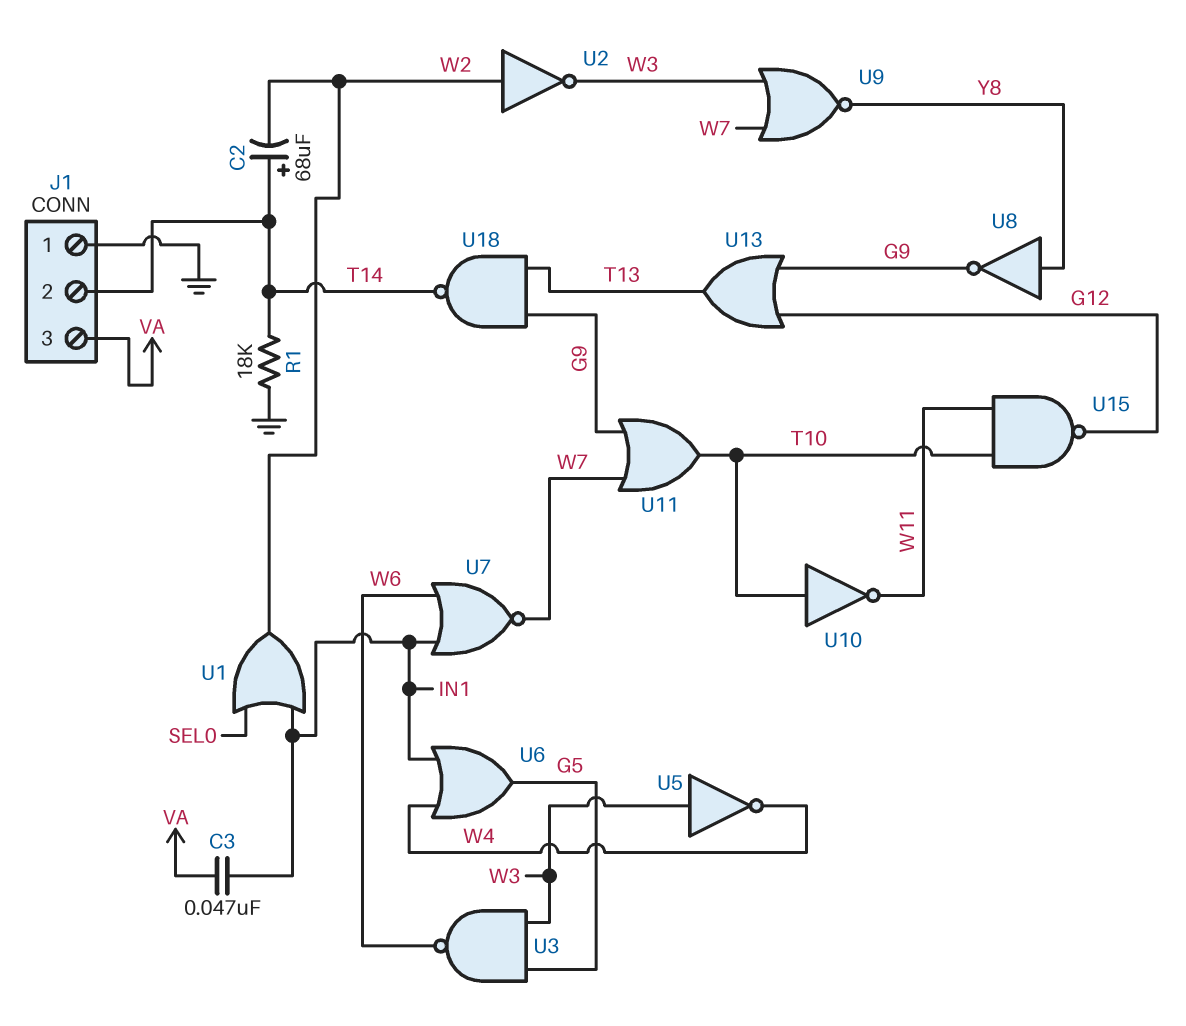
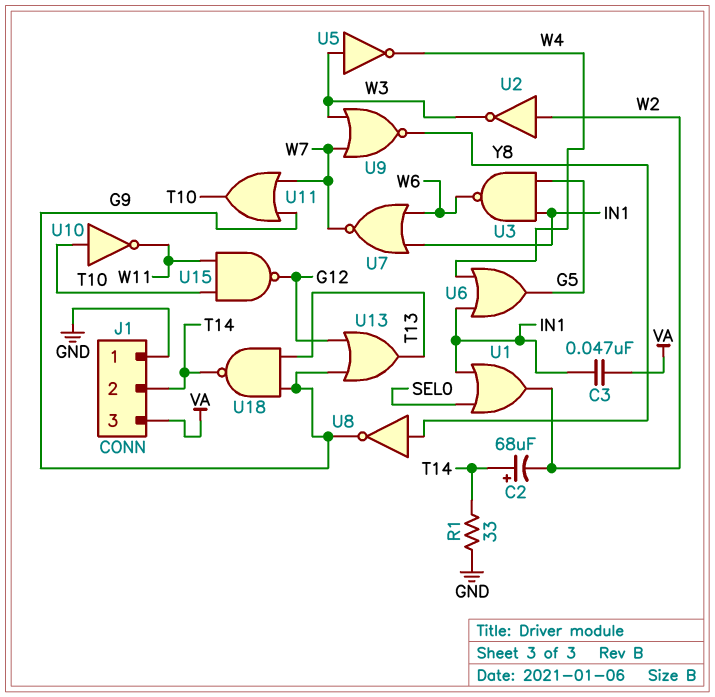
R1: 18k (GND, T14) -> 33 (GND, T14)
U3: NAND (in G5, in W3, out W6) -> NAND (in G5, in IN1, out W6)

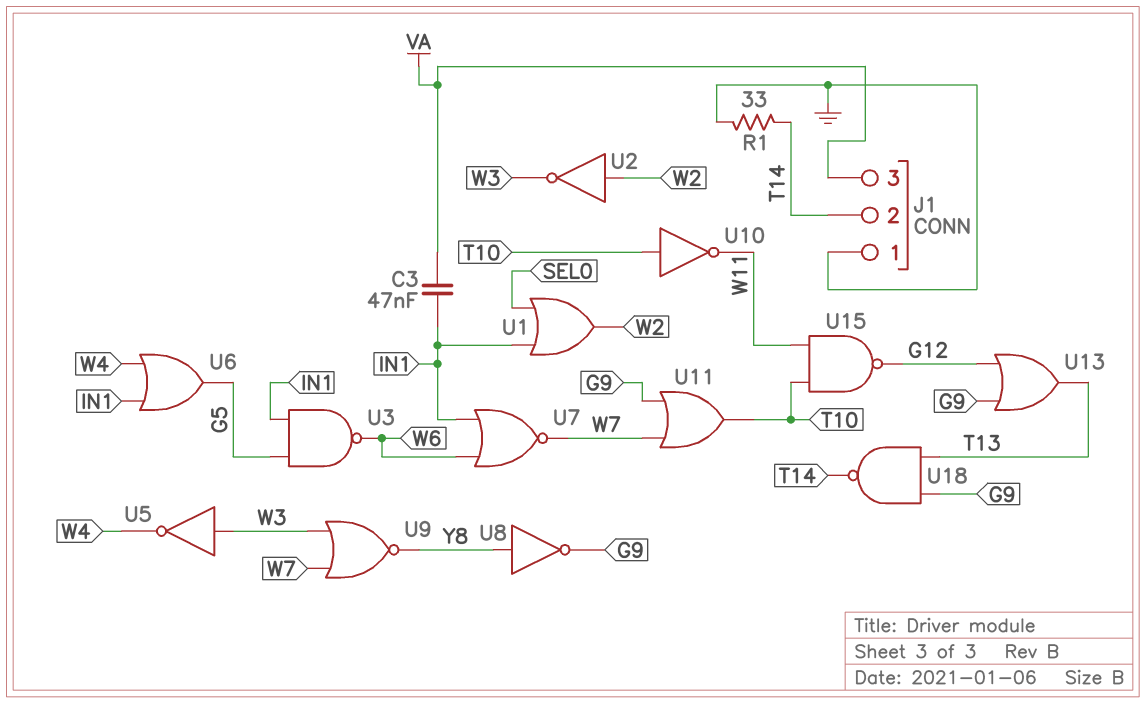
C2: 68uF (plus T14, minus W2) -> none

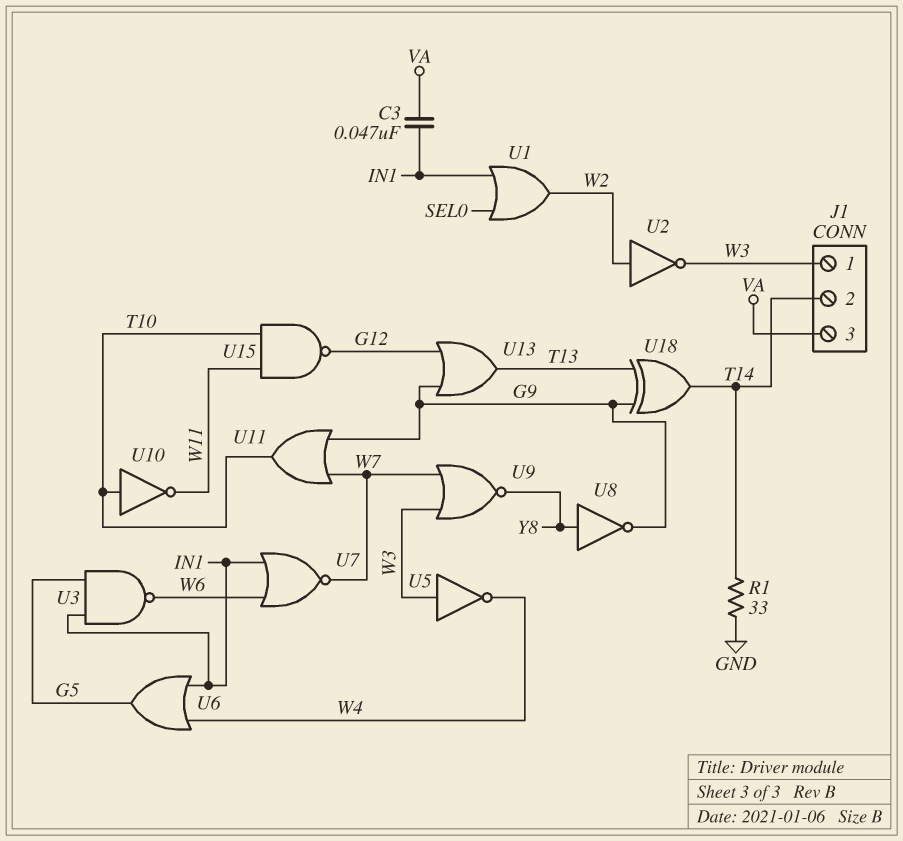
J1 pin 1: GND -> W3
U18: NAND (in G9, in T13, out T14) -> XOR (in G9, in T13, out T14)

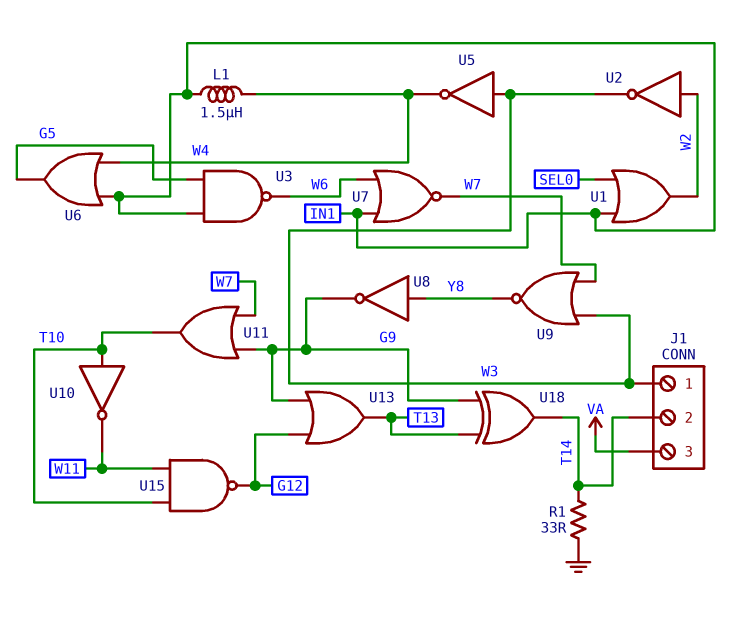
C3: 47nF (IN1, VA) -> none
L1: none -> 1.5uH (IN1, W4)

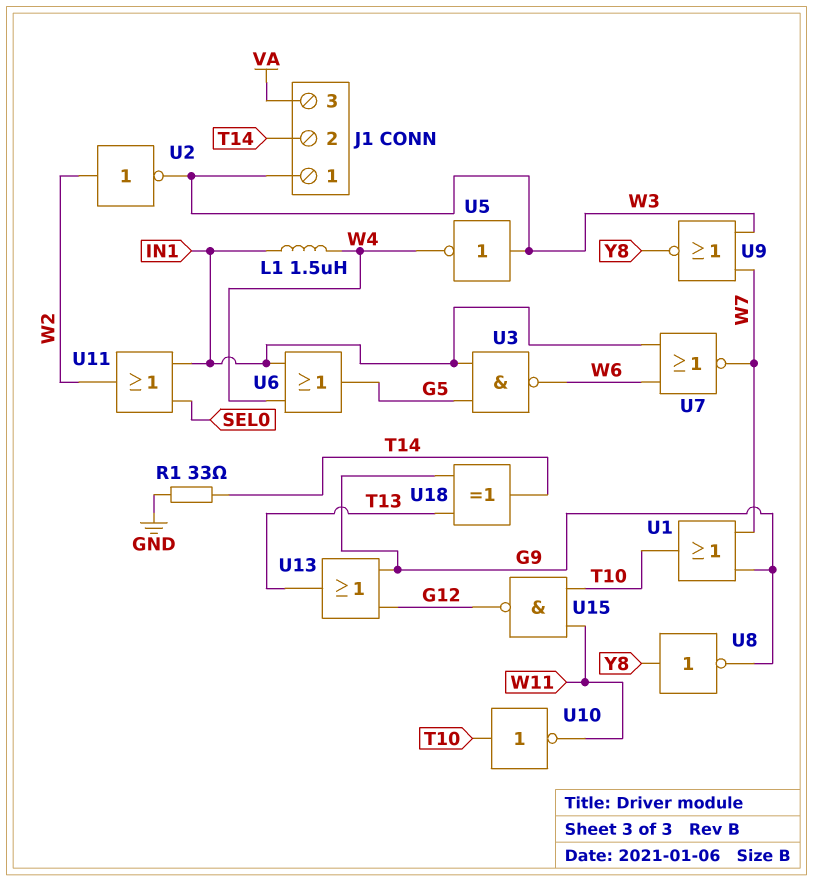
U1: OR (in IN1, in SEL0, out W2) -> OR (in G9, in W7, out T10)
U11: OR (in G9, in W7, out T10) -> OR (in IN1, in SEL0, out W2)

